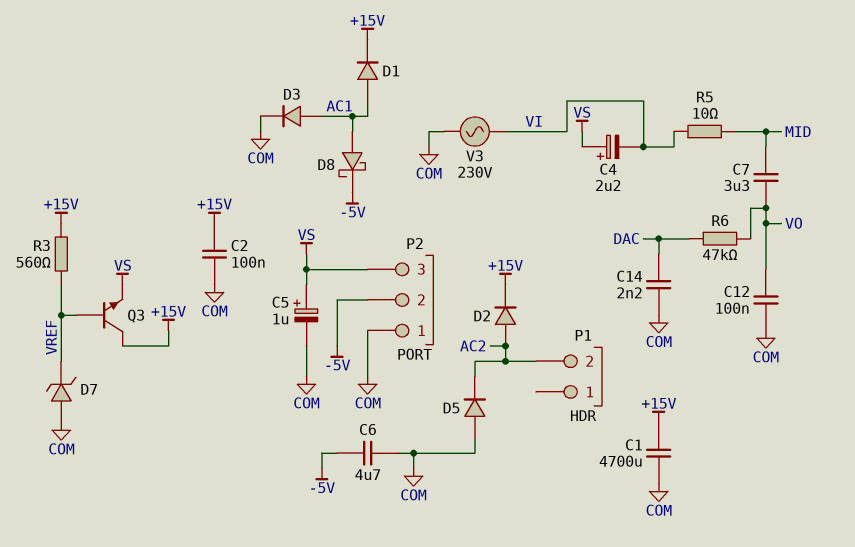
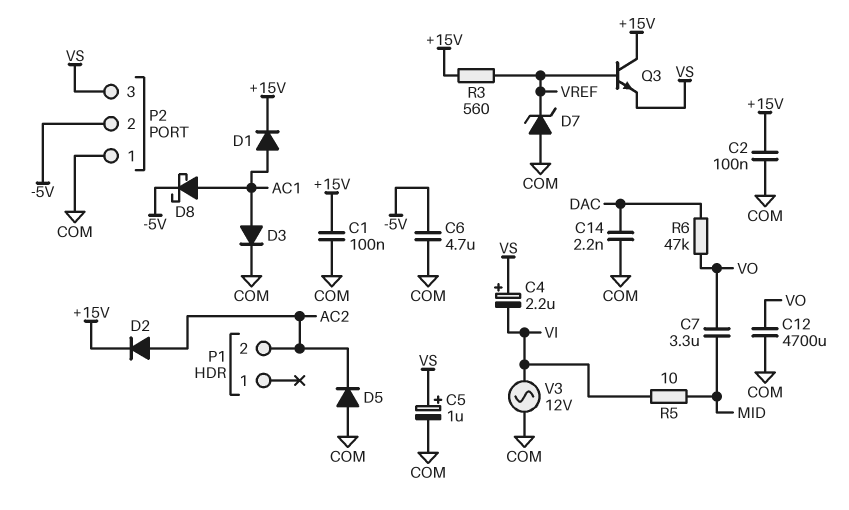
C1: 4700uF (+15V, COM) -> 100nF (+15V, COM)
C12: 100nF (COM, VO) -> 4700uF (COM, VO)
V3: AC 230V (COM, VI) -> AC 12V (COM, VI)

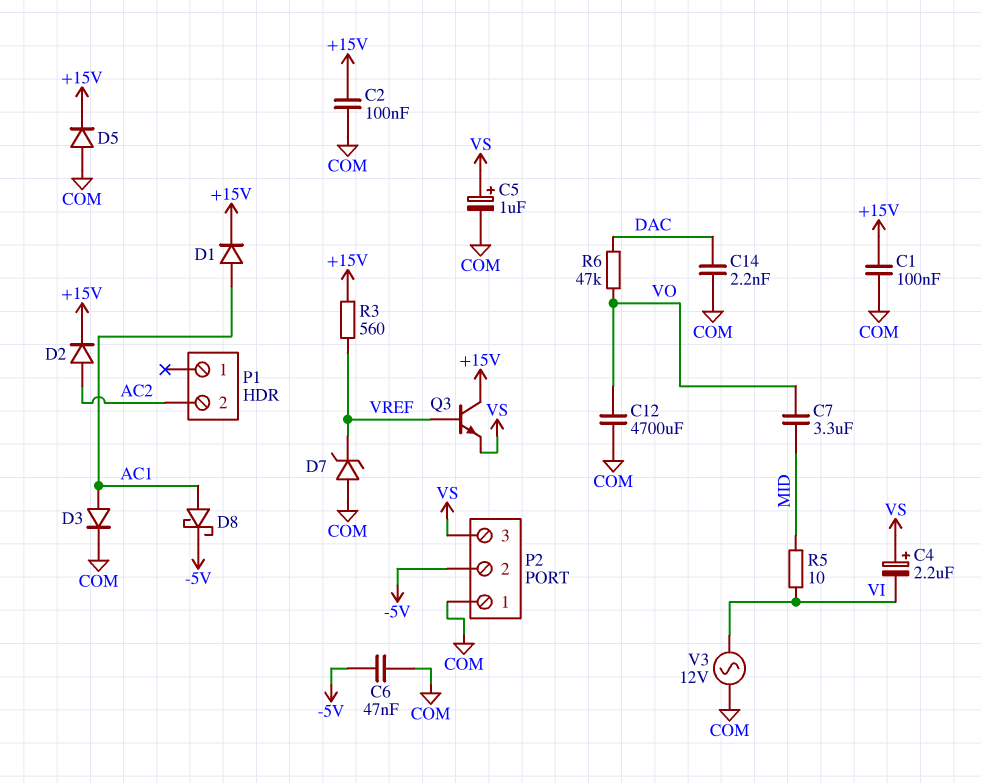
C6: 4.7uF (-5V, COM) -> 47nF (-5V, COM)
D5: diode (A COM, K AC2) -> diode (A COM, K +15V)

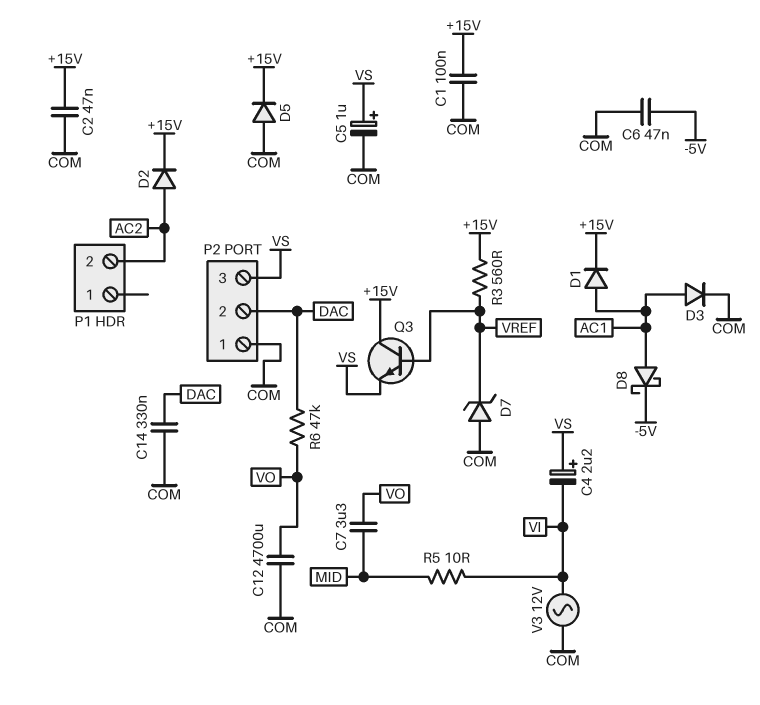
C2: 100nF (+15V, COM) -> 47nF (+15V, COM)
C14: 2.2nF (COM, DAC) -> 330nF (COM, DAC)
P2 pin 2: -5V -> DAC

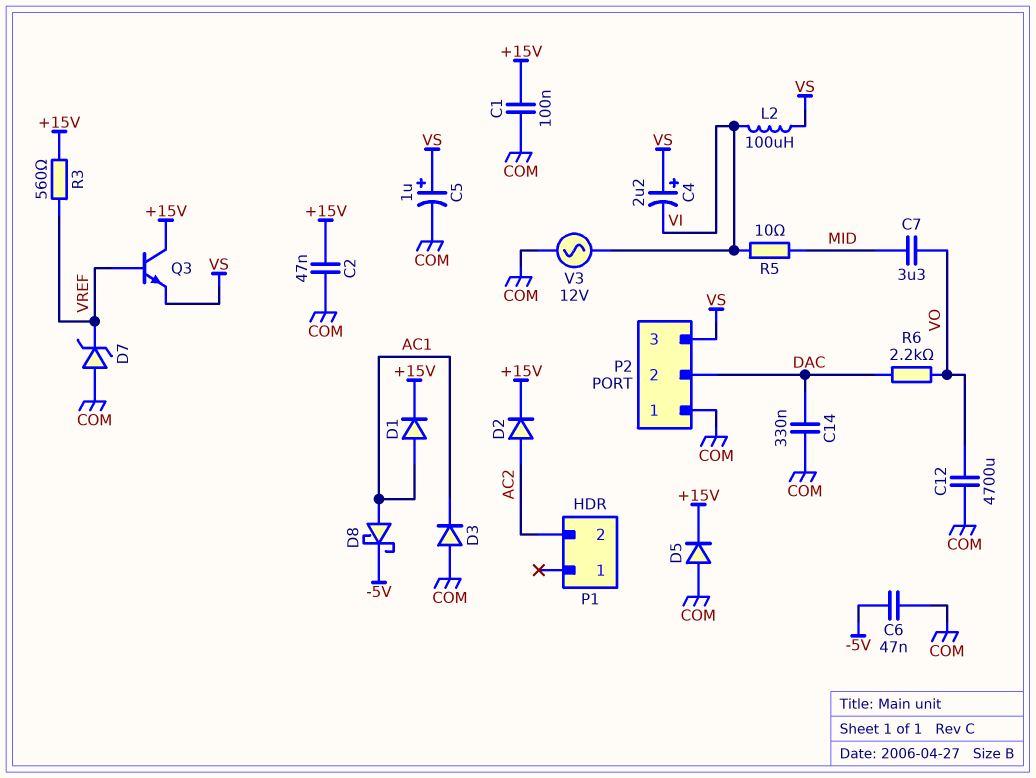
D3: diode (A AC1, K COM) -> diode (A COM, K AC1)
L2: none -> 100uH (VI, VS)
R6: 47k (DAC, VO) -> 2.2k (DAC, VO)

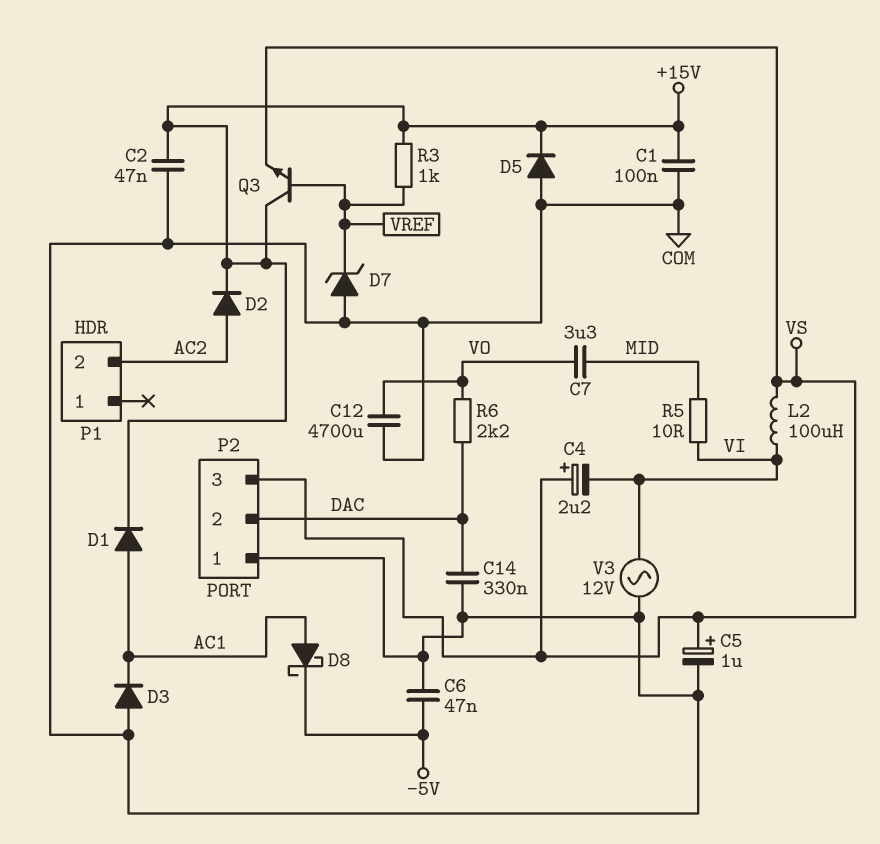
R3: 560 (+15V, VREF) -> 1k (+15V, VREF)

